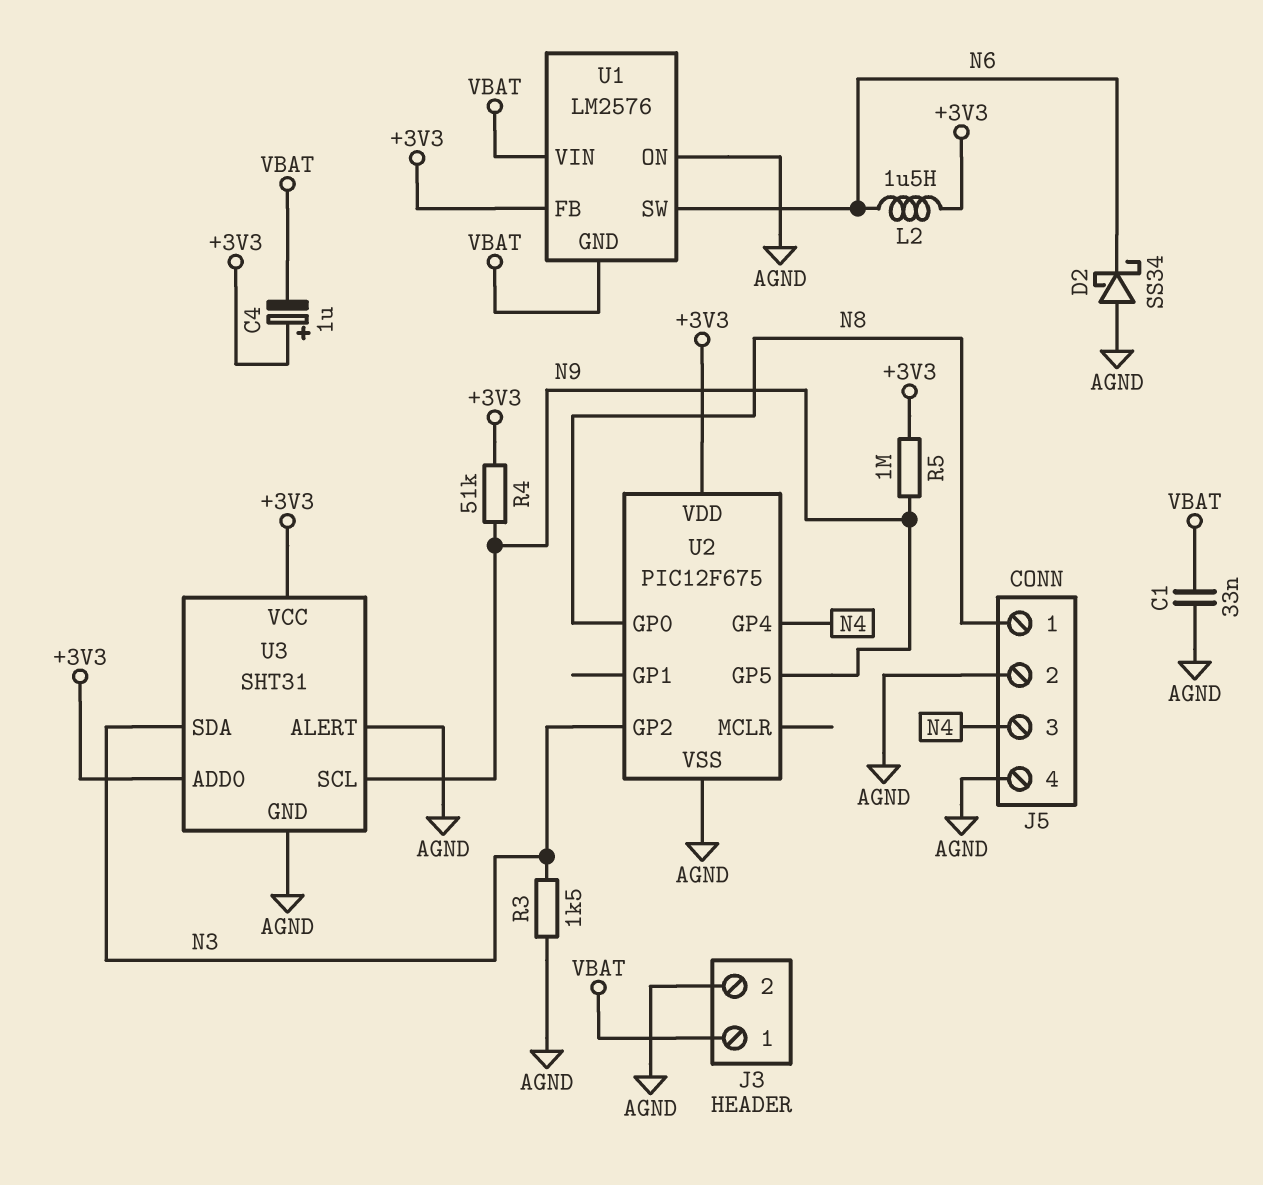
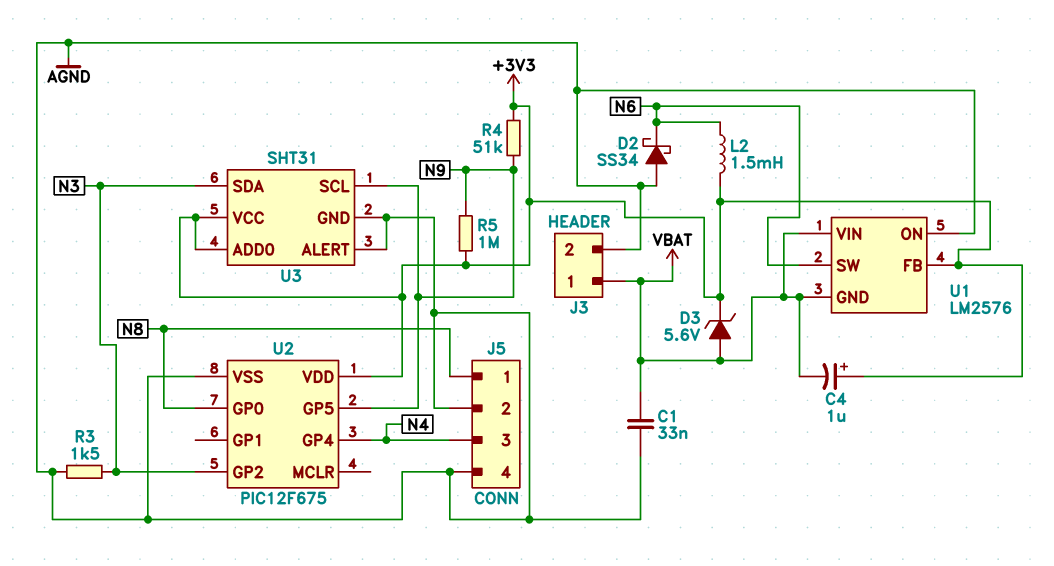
D3: none -> zener 5.6V (A VBAT, K +3V3)
L2: 1.5uH (+3V3, N6) -> 1.5mH (+3V3, N6)

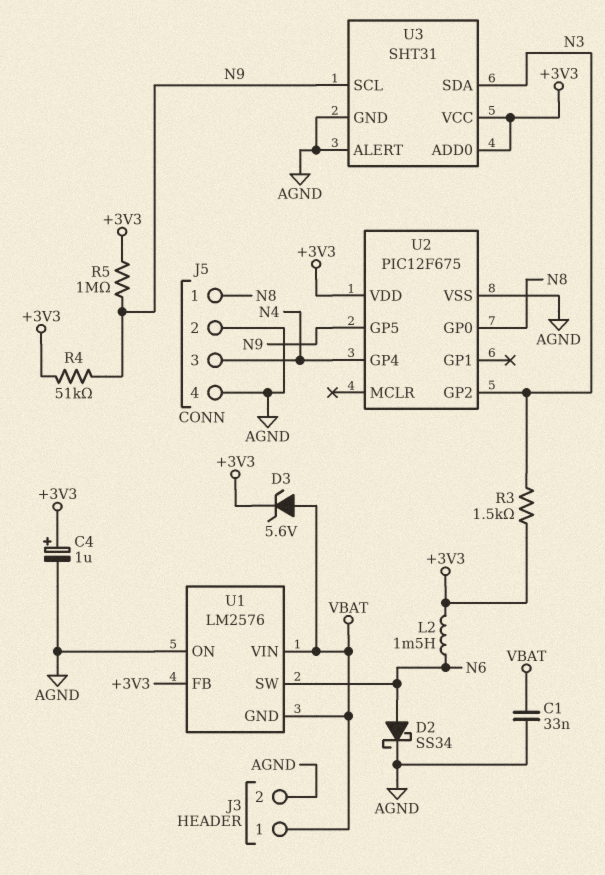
C4: 1uF (plus +3V3, minus VBAT) -> 1uF (plus +3V3, minus AGND)
D2: schottky SS34 (A AGND, K N6) -> schottky SS34 (A N6, K AGND)
R3: 1.5k (AGND, N3) -> 1.5k (+3V3, N3)

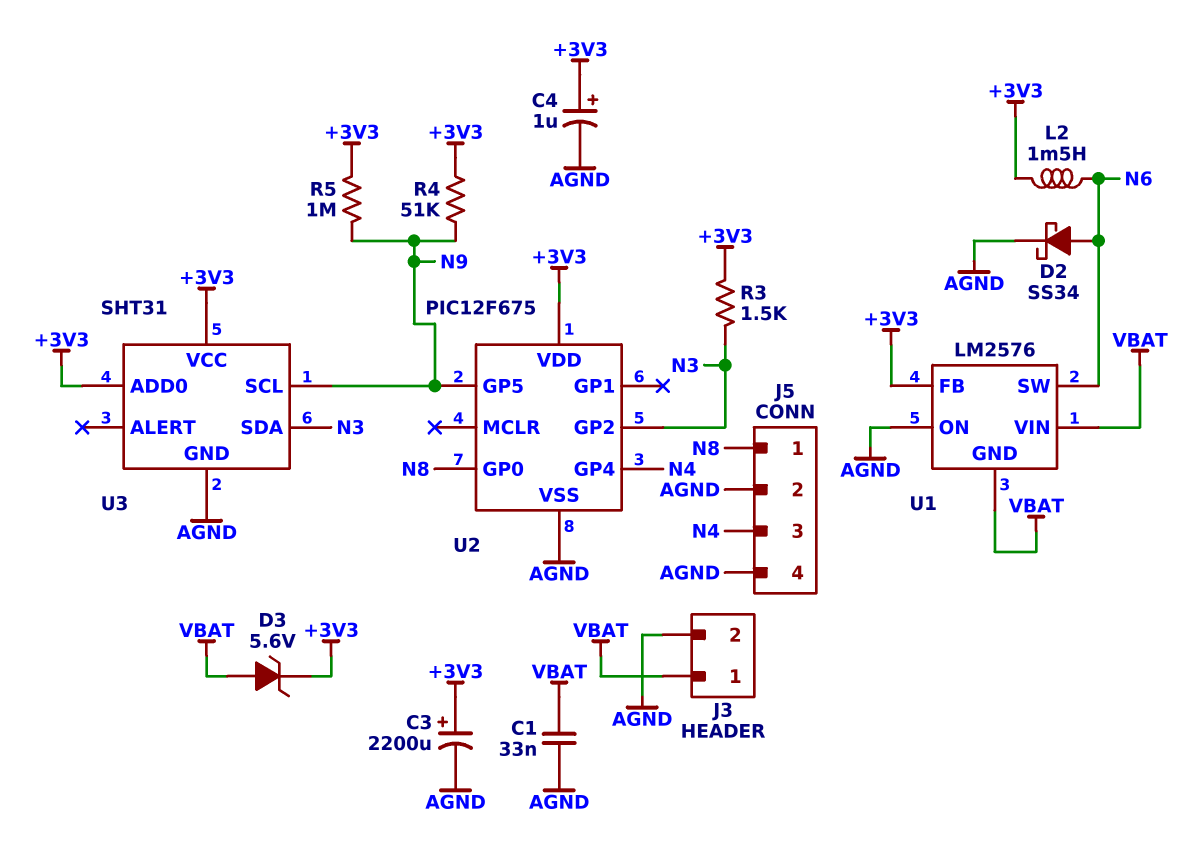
C3: none -> 2200uF (plus +3V3, minus AGND)
U3 pin ALERT: AGND -> none

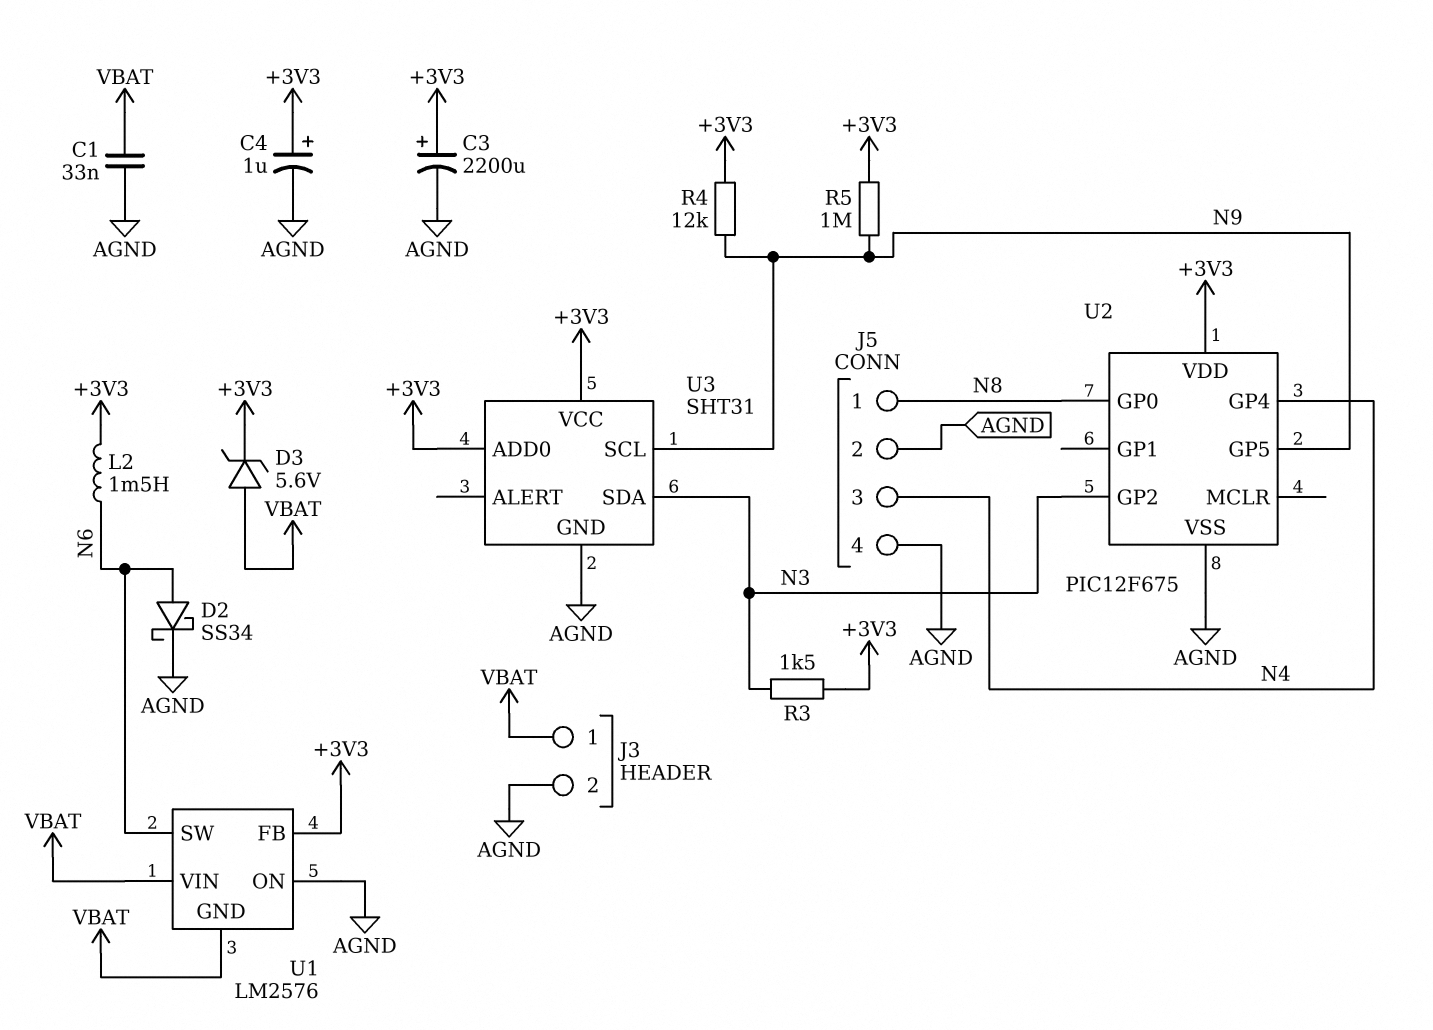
R4: 51k (+3V3, N9) -> 12k (+3V3, N9)

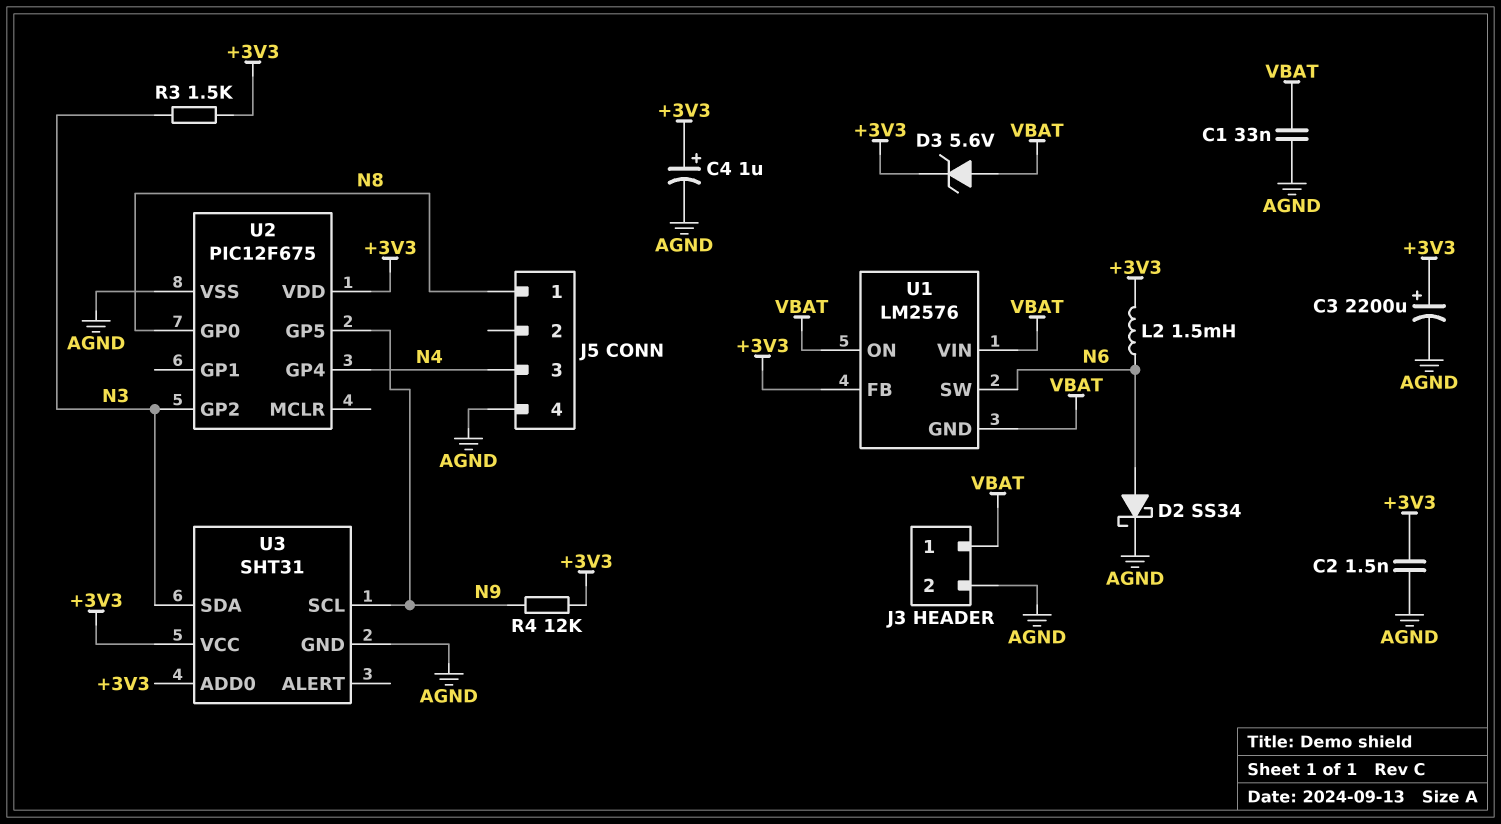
C2: none -> 1.5nF (+3V3, AGND)
J5 pin 2: AGND -> none
R5: 1M (+3V3, N9) -> none
U1 pin ON: AGND -> VBAT

